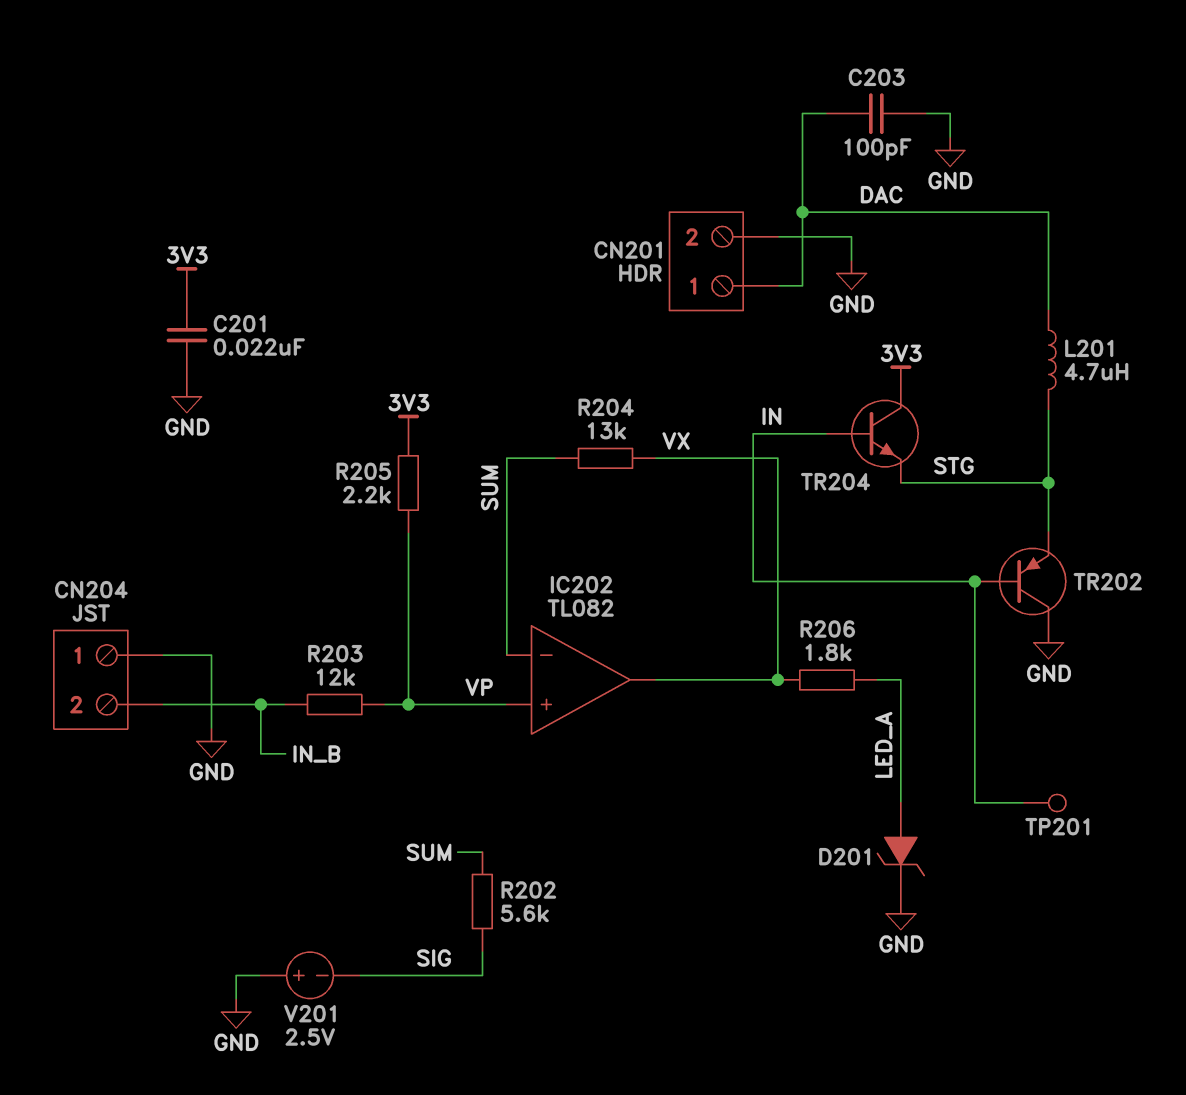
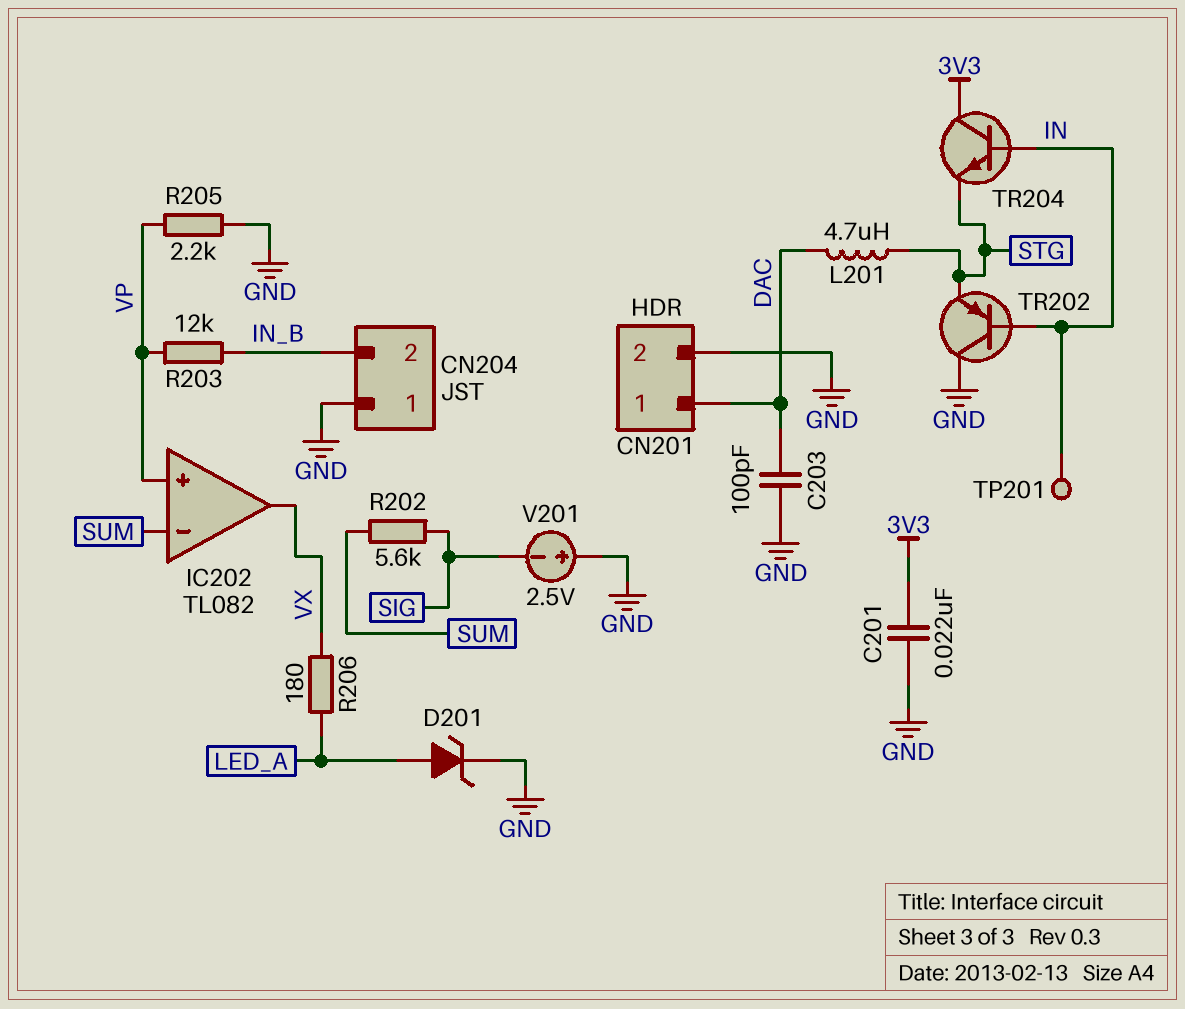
R204: 13k (SUM, VX) -> none
R205: 2.2k (3V3, VP) -> 2.2k (GND, VP)
R206: 1.8k (LED_A, VX) -> 180 (LED_A, VX)

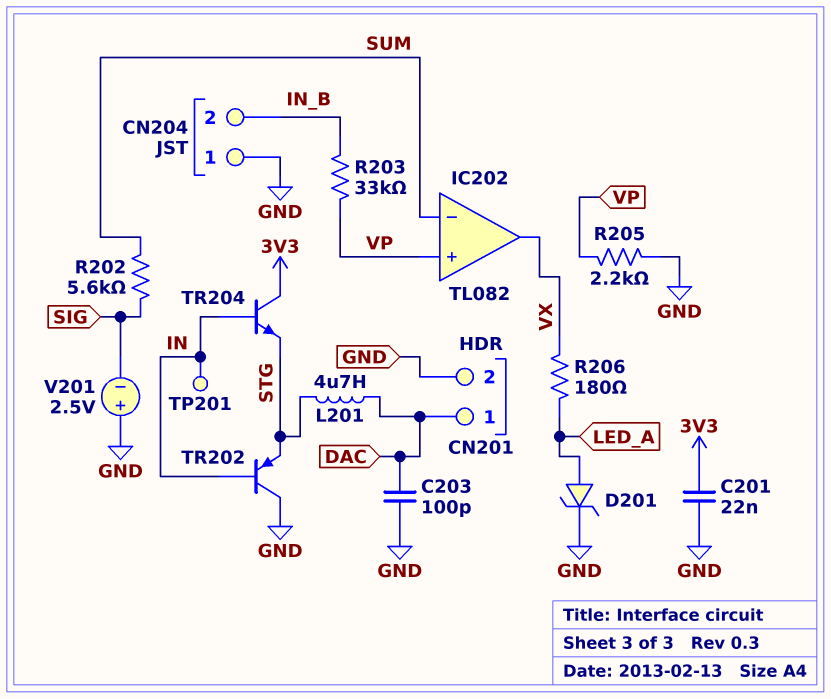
R203: 12k (IN_B, VP) -> 33k (IN_B, VP)

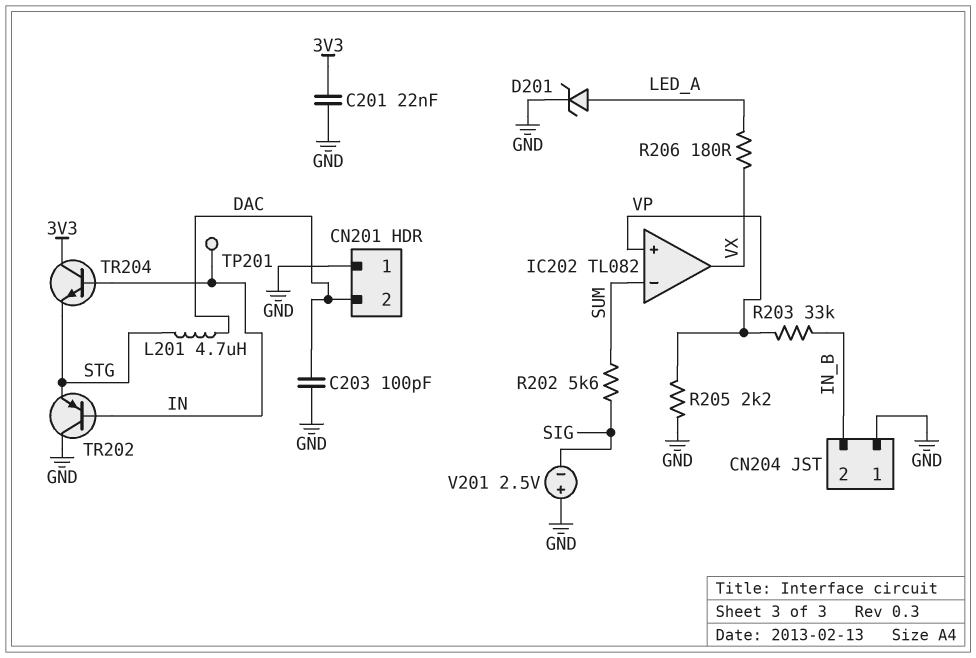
CN201 pin 1: DAC -> GND
CN201 pin 2: GND -> DAC

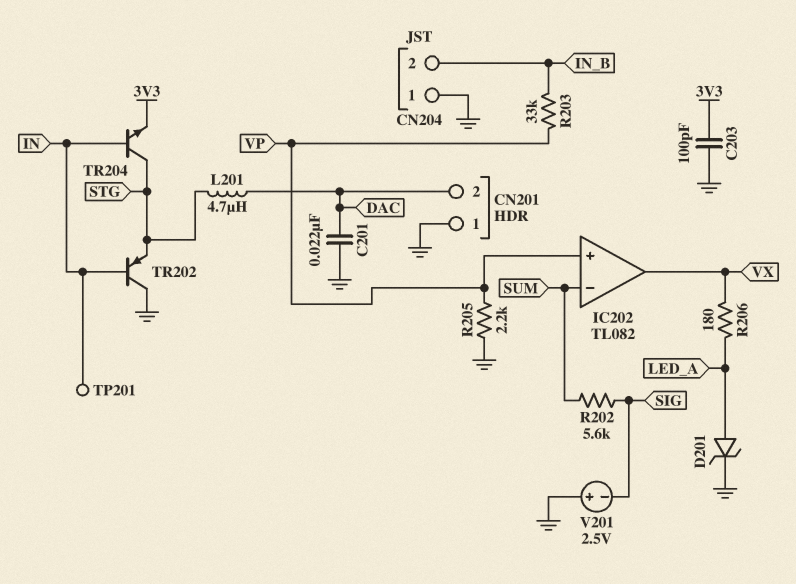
C201: 22nF (3V3, GND) -> 22nF (DAC, GND)
C203: 100pF (DAC, GND) -> 100pF (3V3, GND)
TR204: NPN (B IN, C 3V3, E STG) -> NPN (B IN, C STG, E 3V3)

